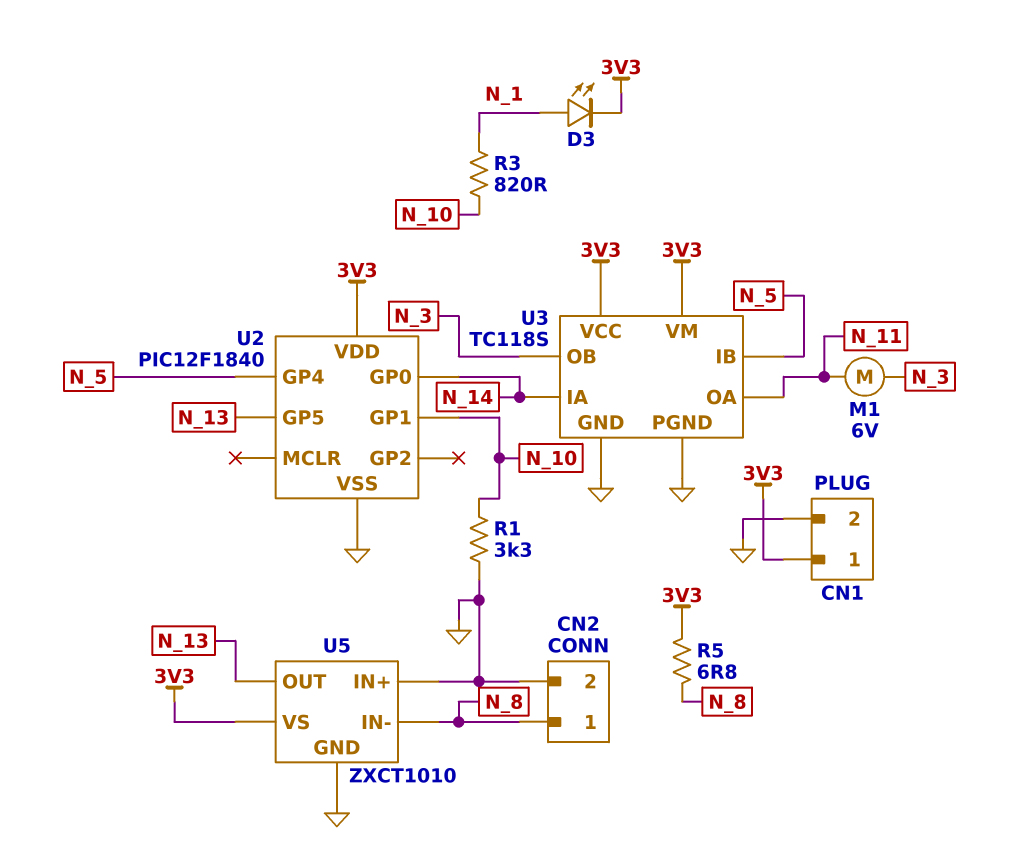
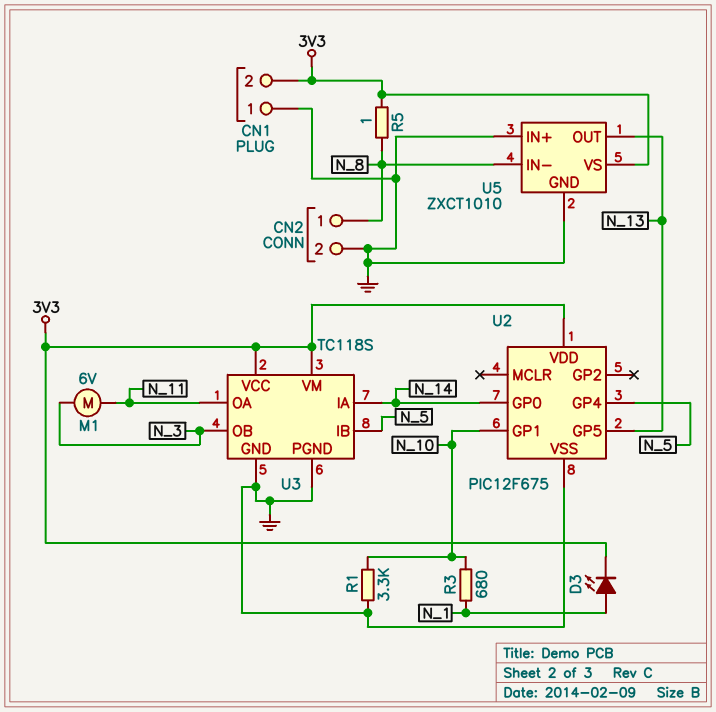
CN1 pin 1: 3V3 -> GND
CN1 pin 2: GND -> 3V3
R3: 820 (N_1, N_10) -> 680 (N_1, N_10)
R5: 6.8 (3V3, N_8) -> 1 (3V3, N_8)
U2: PIC12F1840 -> PIC12F675

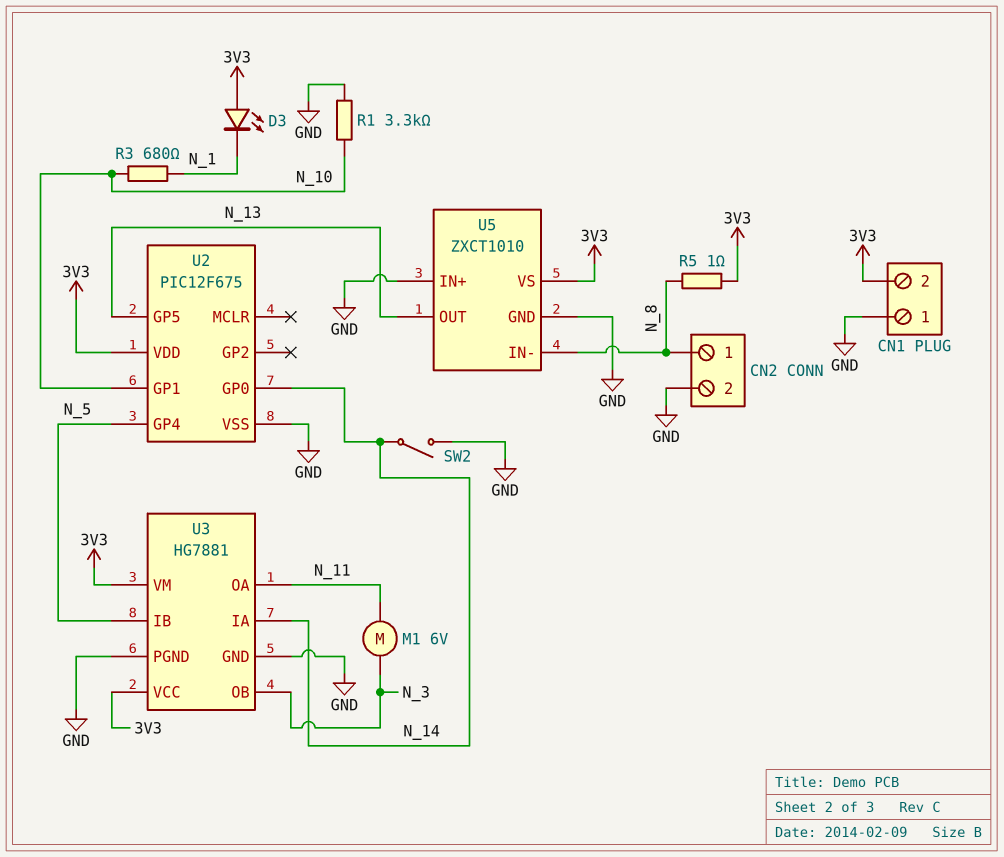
D3: LED (A N_1, K 3V3) -> LED (A 3V3, K N_1)
SW2: none -> switch (GND, N_14)
U3: TC118S -> HG7881

